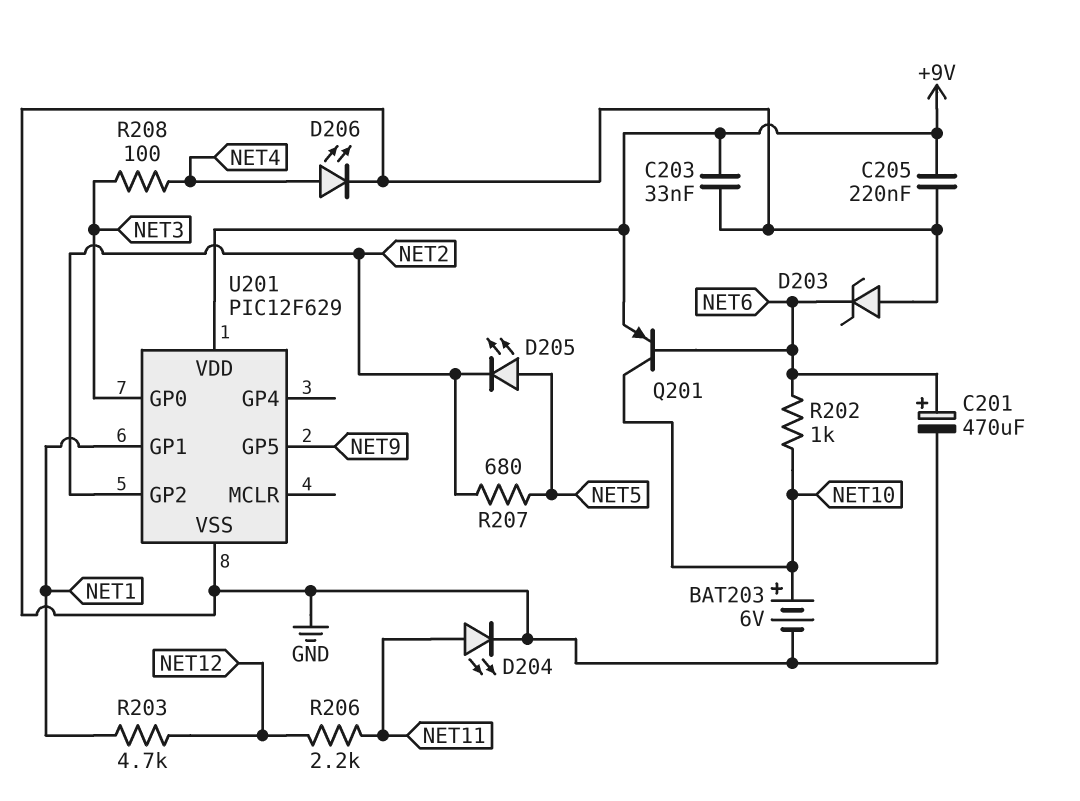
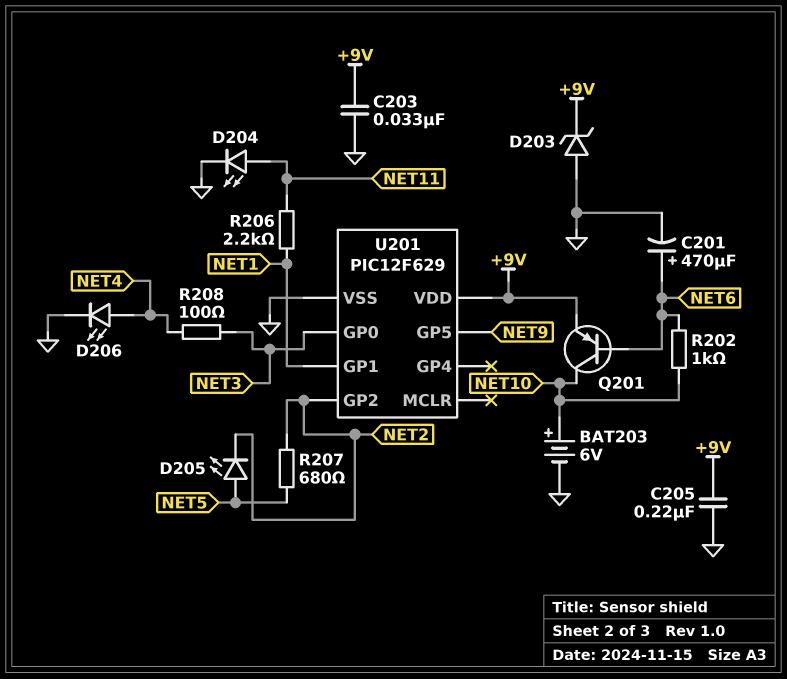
D203: zener (A GND, K NET6) -> zener (A GND, K +9V)
R203: 4.7k (NET1, NET12) -> none
R206: 2.2k (NET11, NET12) -> 2.2k (NET1, NET11)

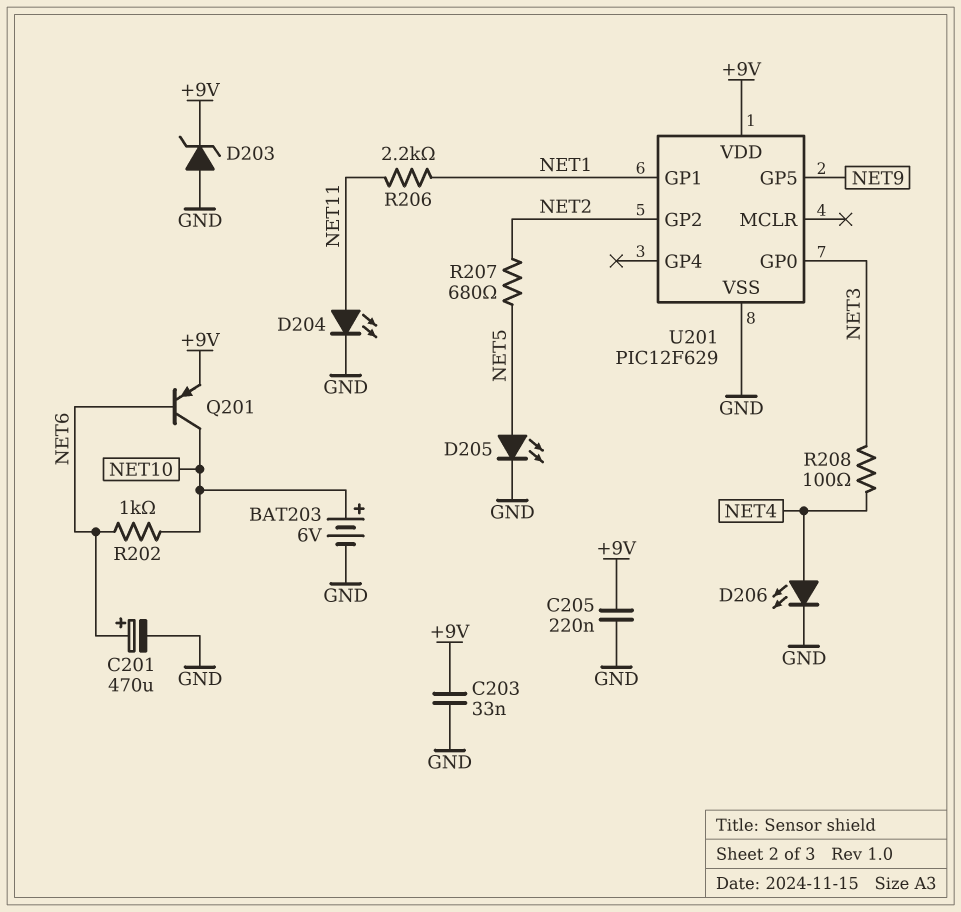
D205: LED (A NET5, K NET2) -> LED (A NET5, K GND)

